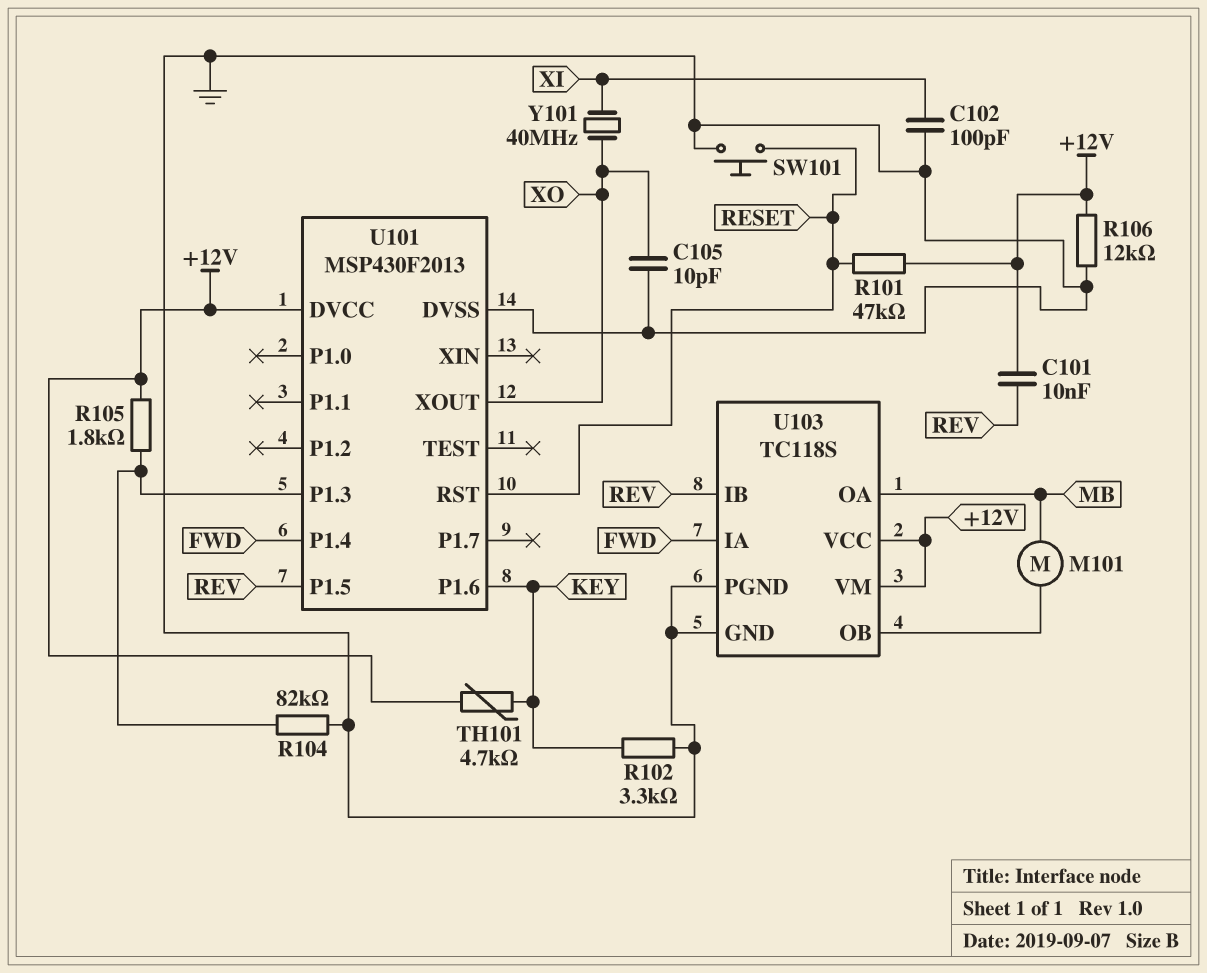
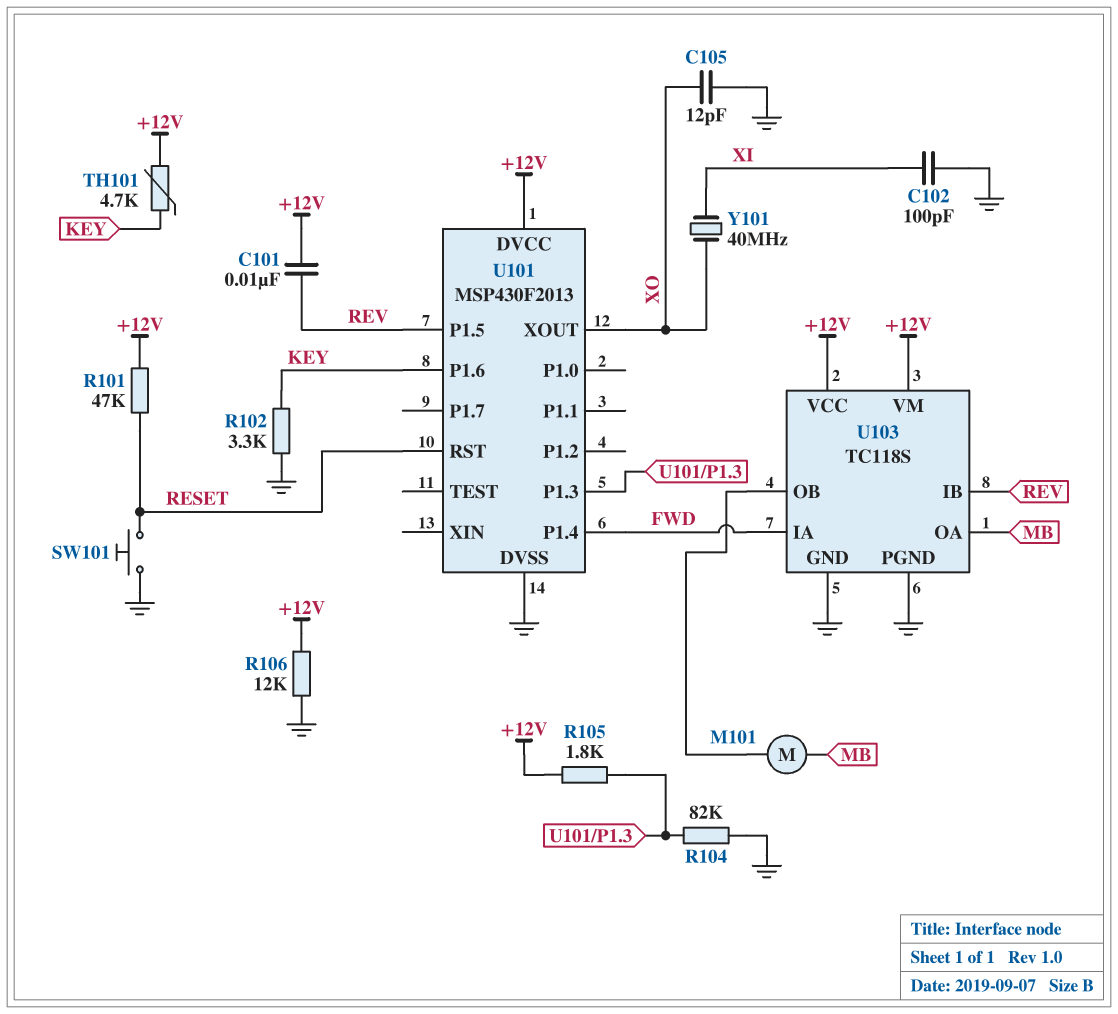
C105: 10pF (GND, XO) -> 12pF (GND, XO)

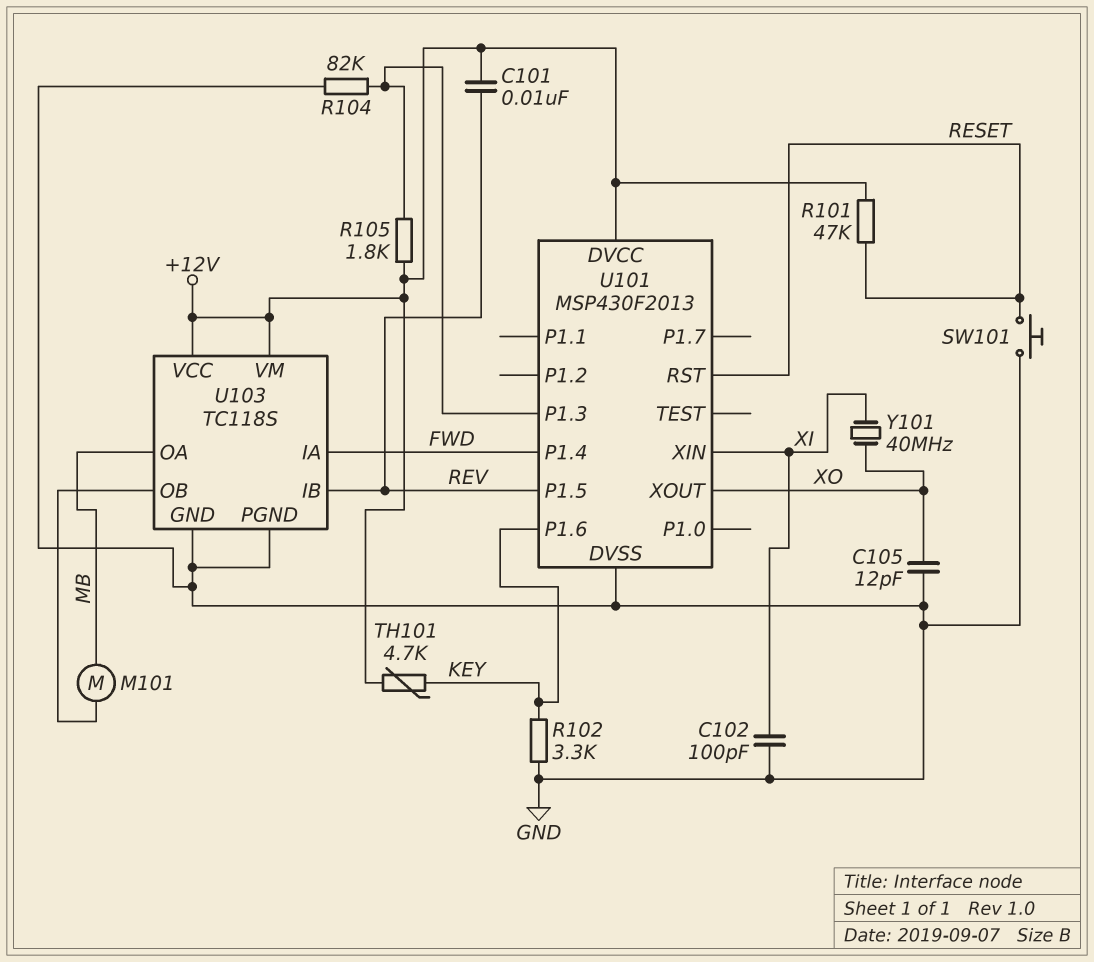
R106: 12k (+12V, GND) -> none
U101 pin XIN: none -> XI

